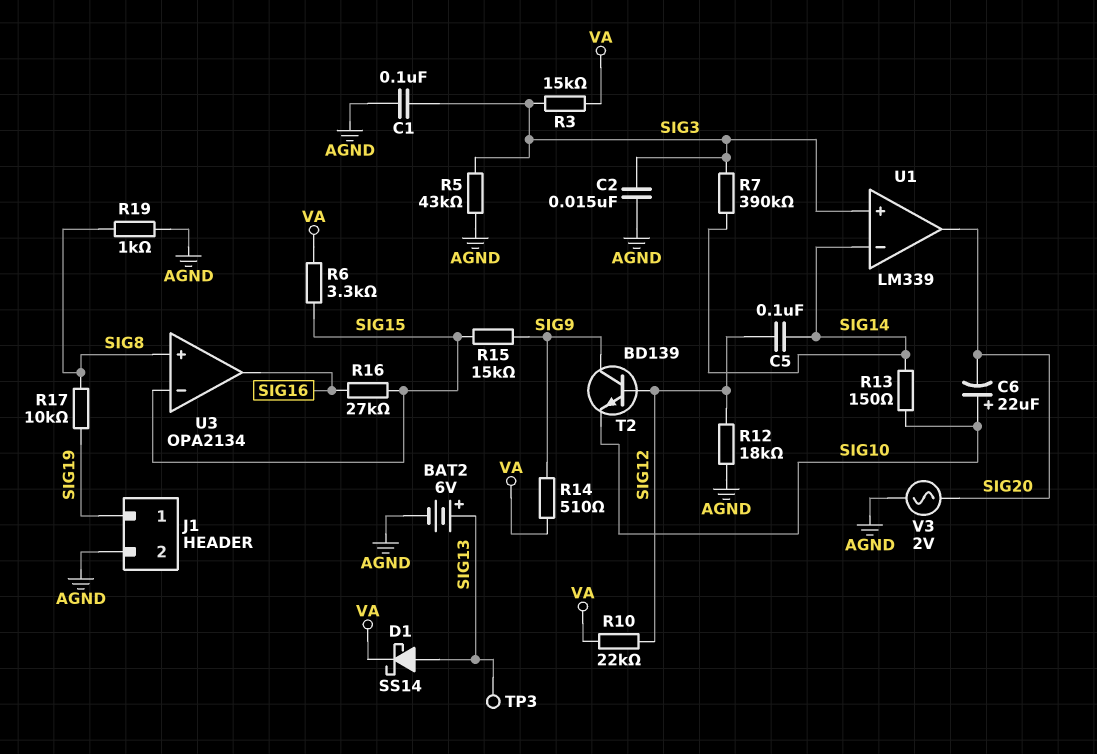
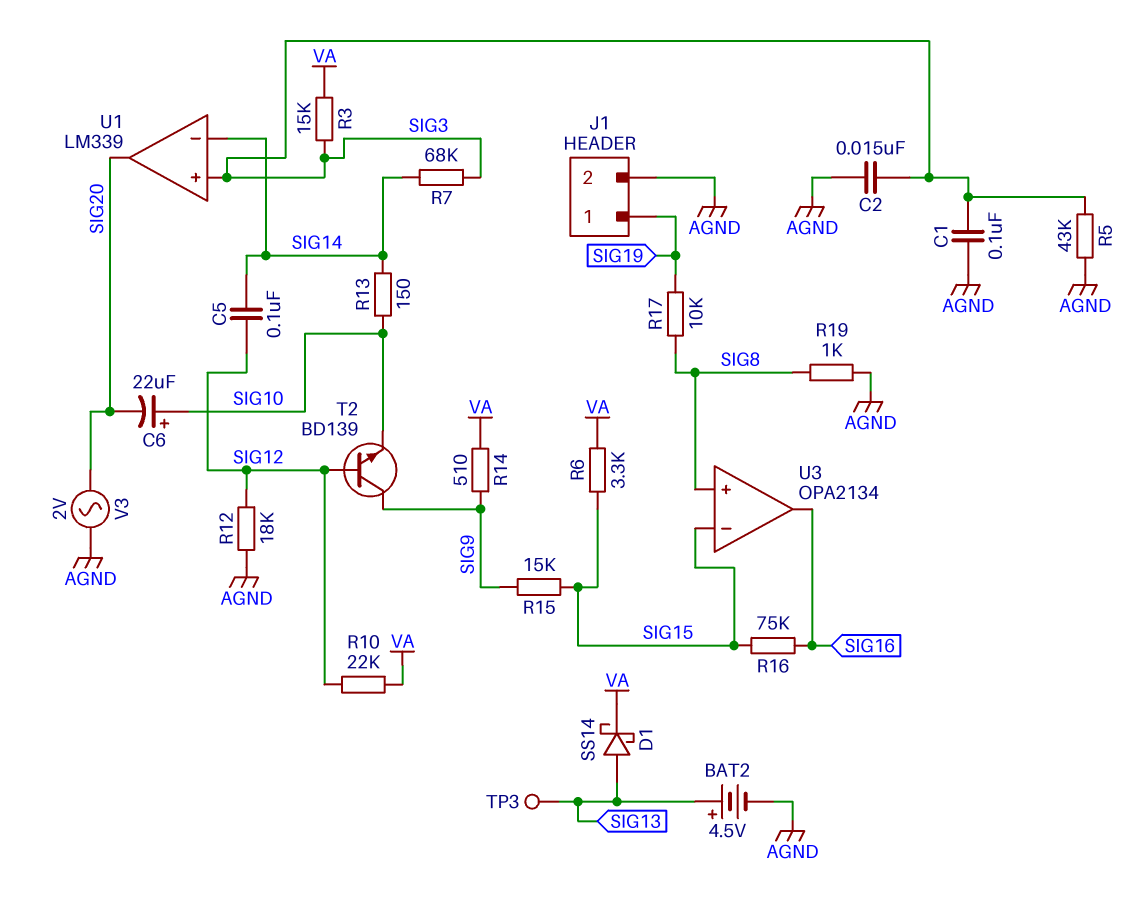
BAT2: 6V (plus SIG13, minus AGND) -> 4.5V (plus SIG13, minus AGND)
R7: 390k (SIG3, SIG14) -> 68k (SIG3, SIG14)
R16: 27k (SIG15, SIG16) -> 75k (SIG15, SIG16)

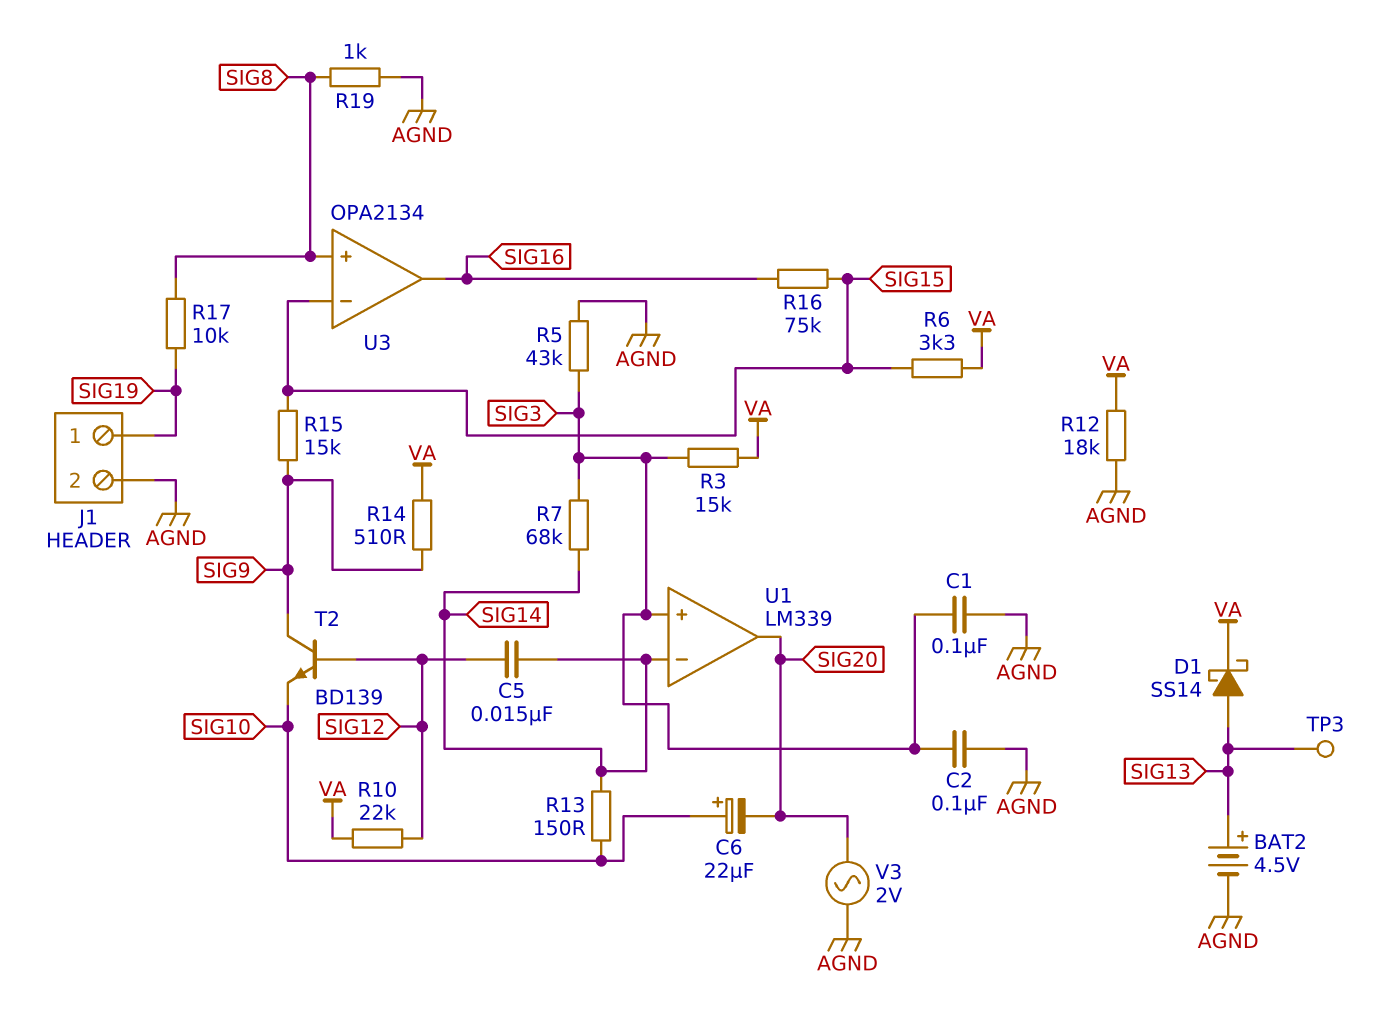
C2: 15nF (AGND, SIG3) -> 100nF (AGND, SIG3)
C5: 100nF (SIG12, SIG14) -> 15nF (SIG12, SIG14)
R12: 18k (AGND, SIG12) -> 18k (AGND, VA)

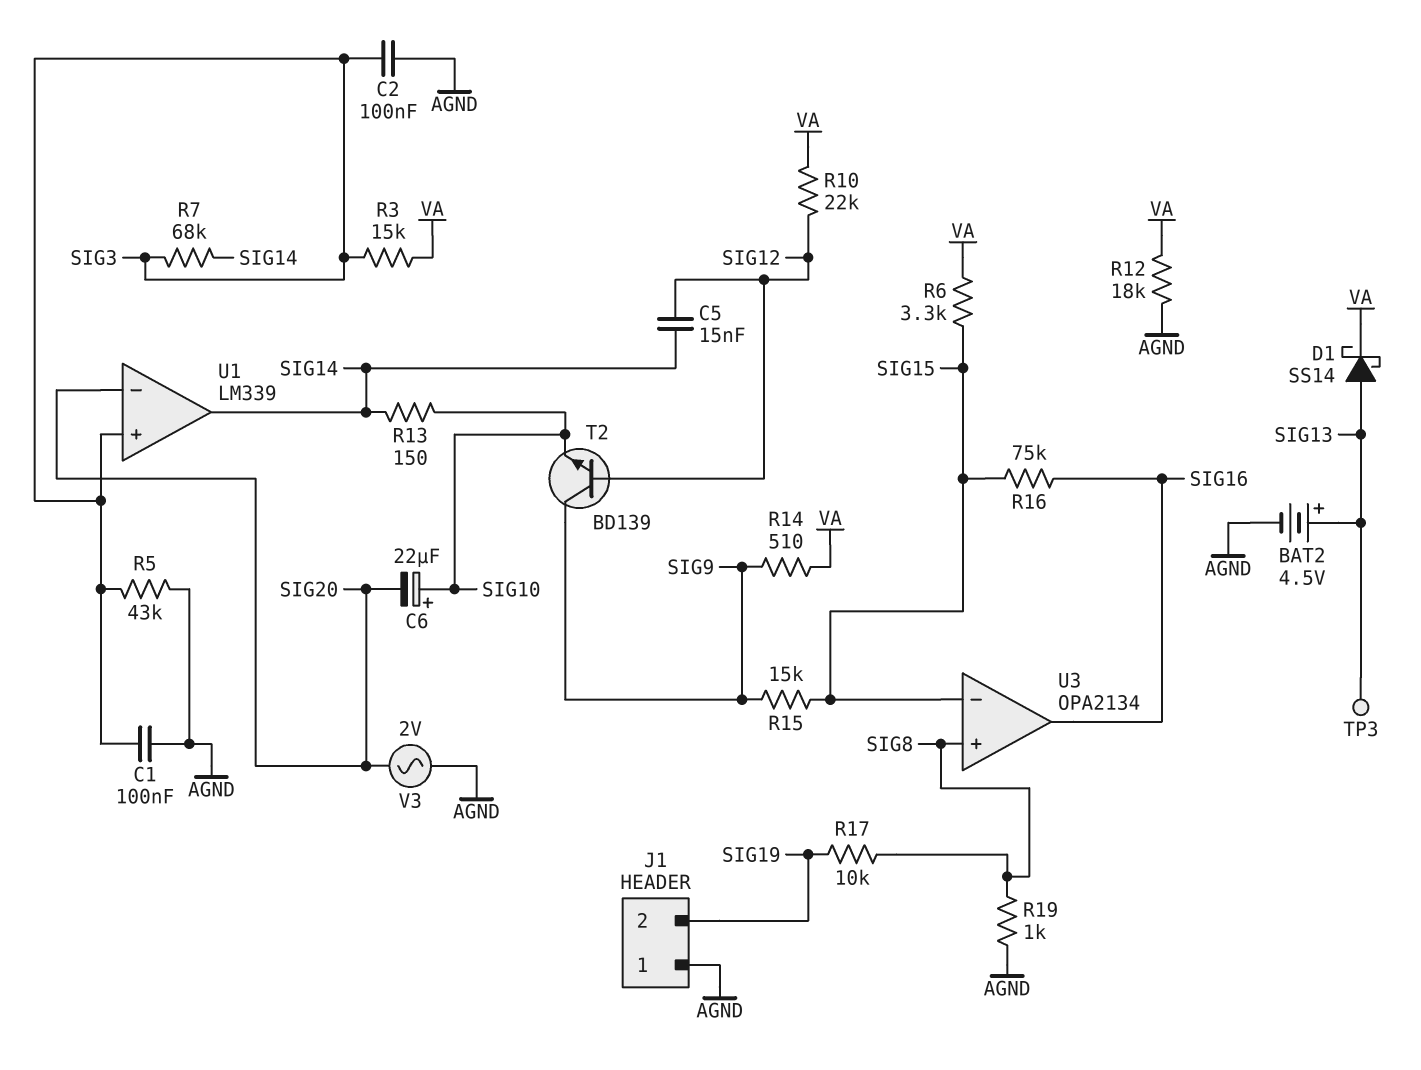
J1 pin 1: SIG19 -> AGND
J1 pin 2: AGND -> SIG19
U1 pin in-: SIG14 -> SIG20
U1 pin out: SIG20 -> SIG14

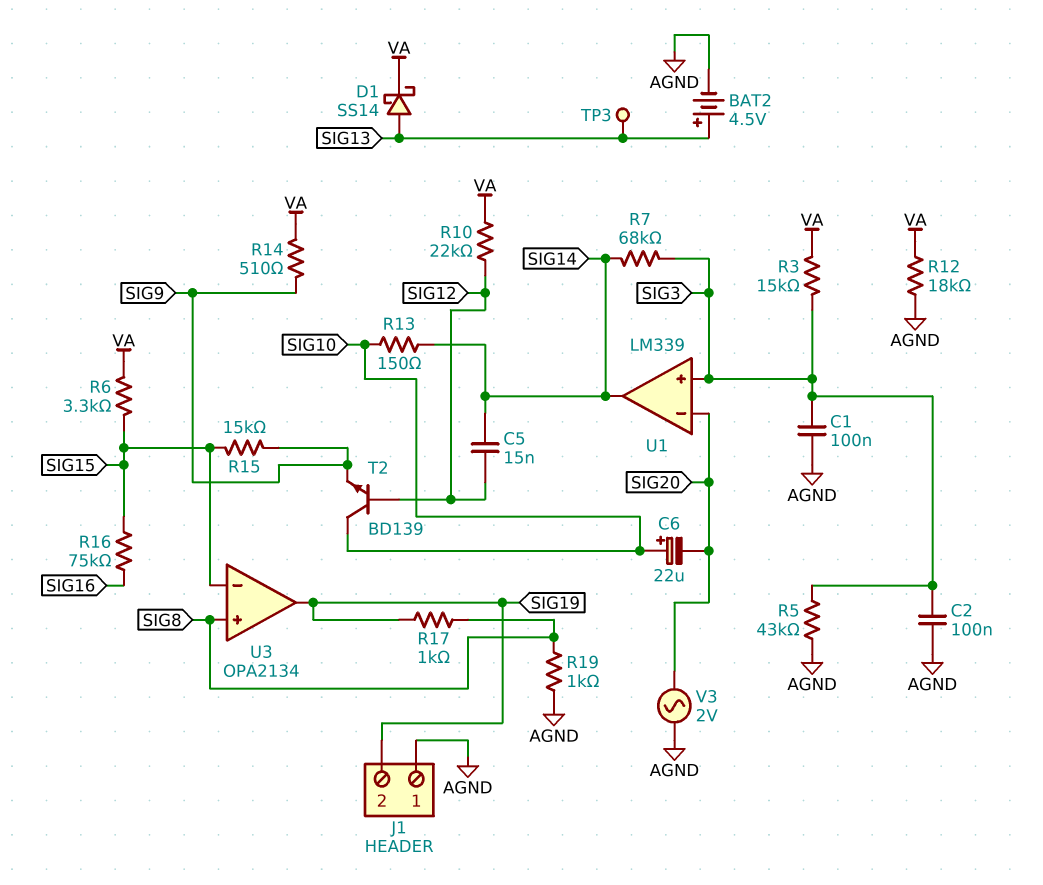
R17: 10k (SIG8, SIG19) -> 1k (SIG8, SIG19)
T2: NPN BD139 (B SIG12, C SIG9, E SIG10) -> NPN BD139 (B SIG12, C SIG10, E SIG9)
U3 pin out: SIG16 -> SIG19

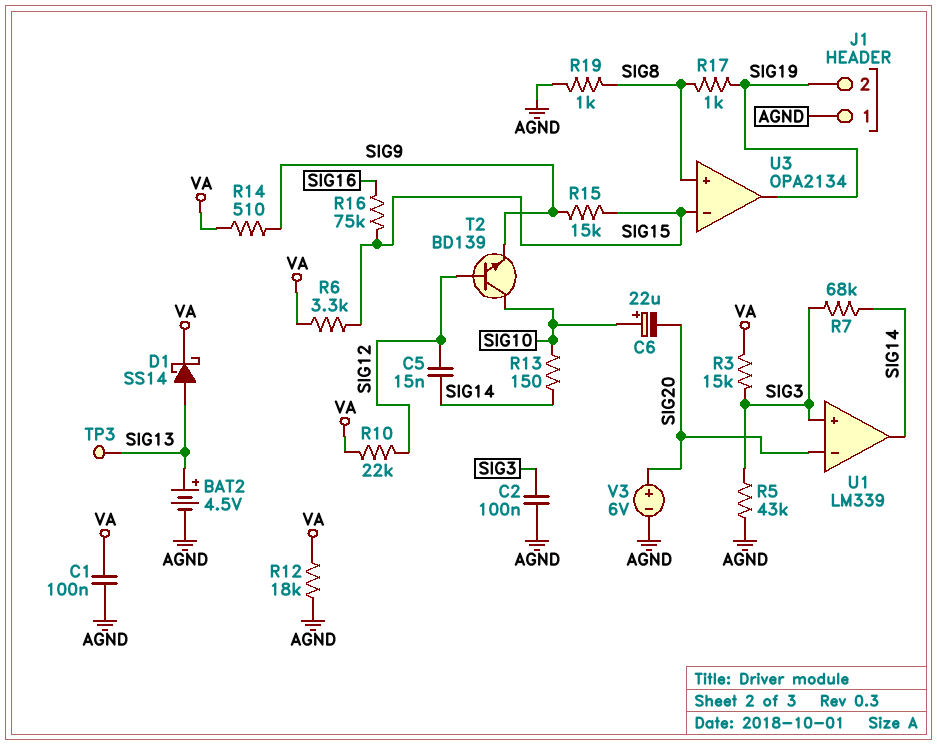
C1: 100nF (AGND, SIG3) -> 100nF (AGND, VA)
V3: AC 2V (AGND, SIG20) -> 6V (plus SIG20, minus AGND)

